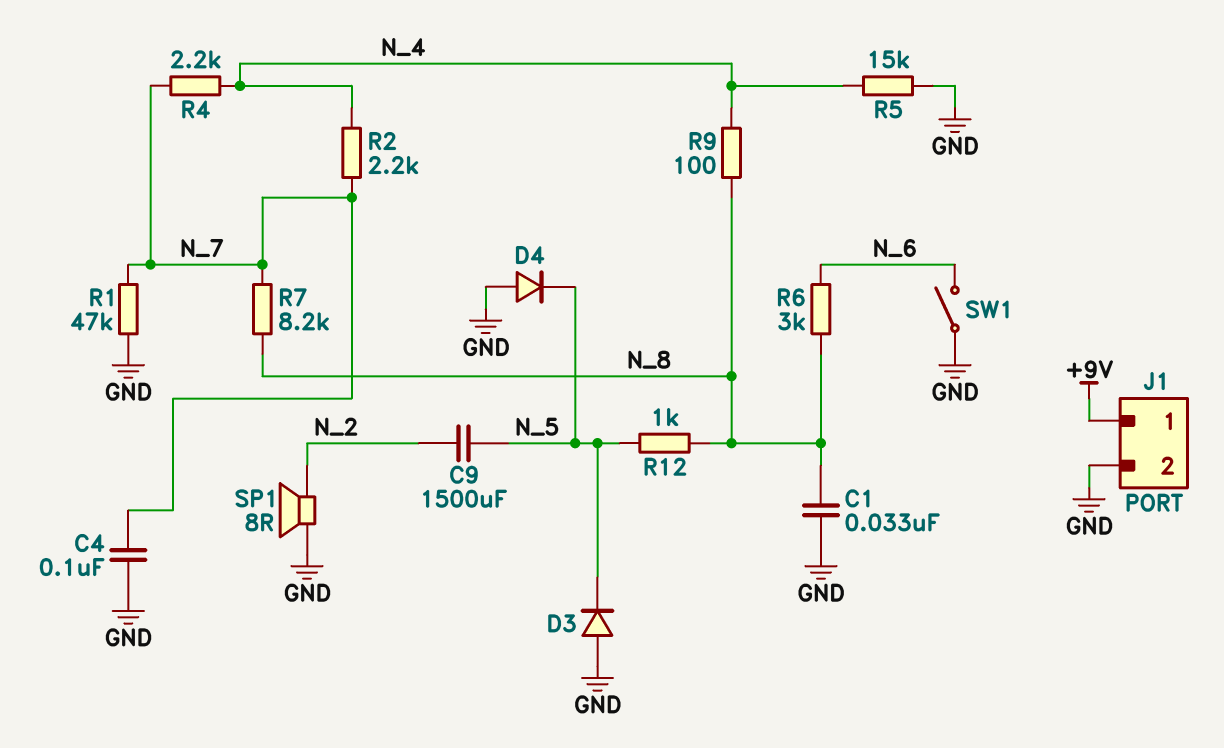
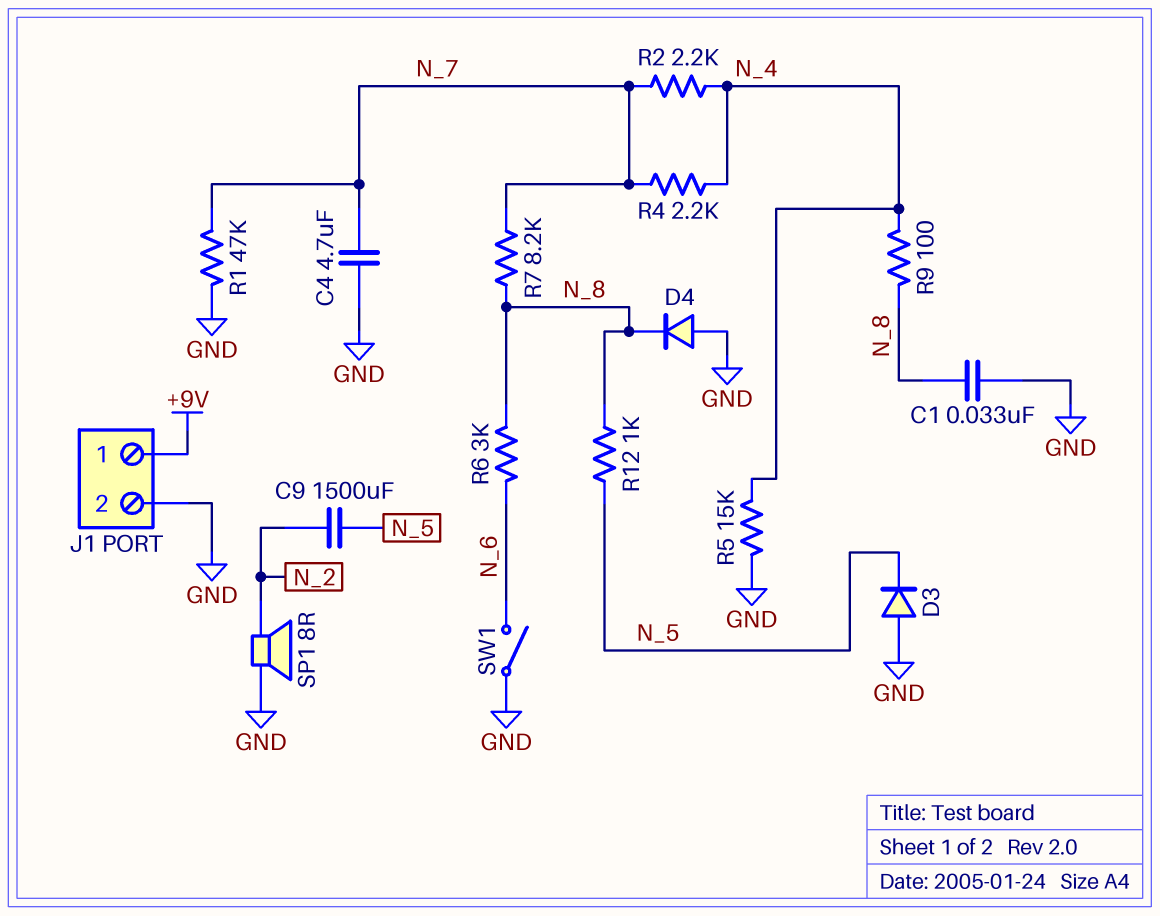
C4: 100nF (GND, N_7) -> 4.7uF (GND, N_7)
D4: diode (A GND, K N_5) -> diode (A GND, K N_8)

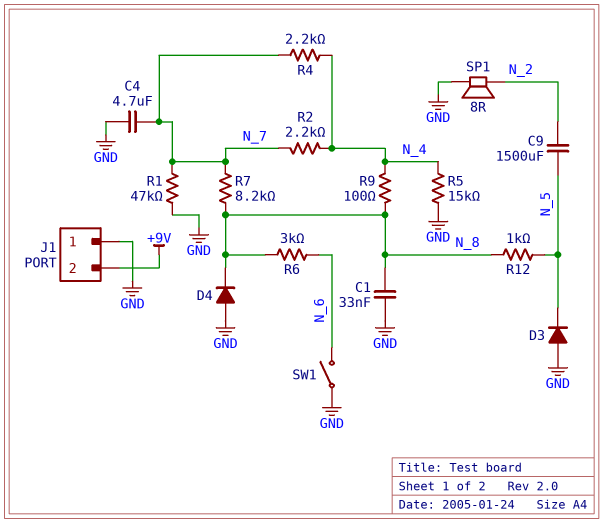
J1 pin 1: +9V -> GND
J1 pin 2: GND -> +9V

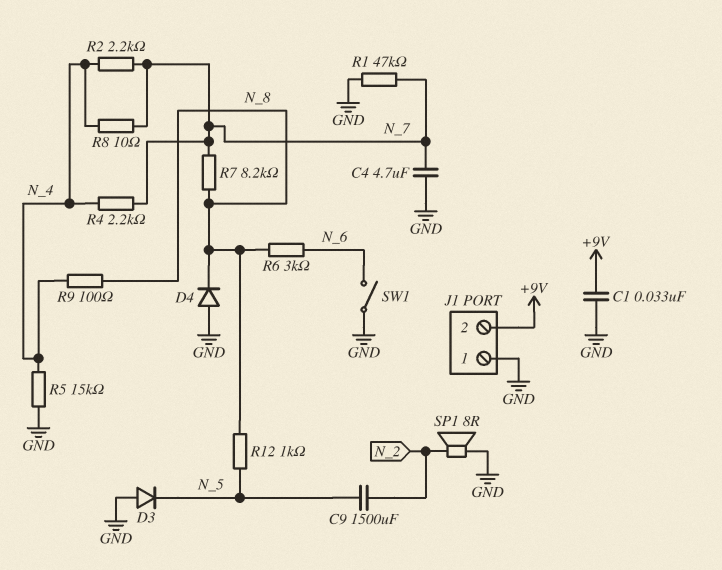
C1: 33nF (GND, N_8) -> 33nF (+9V, GND)
R8: none -> 10 (N_4, N_7)

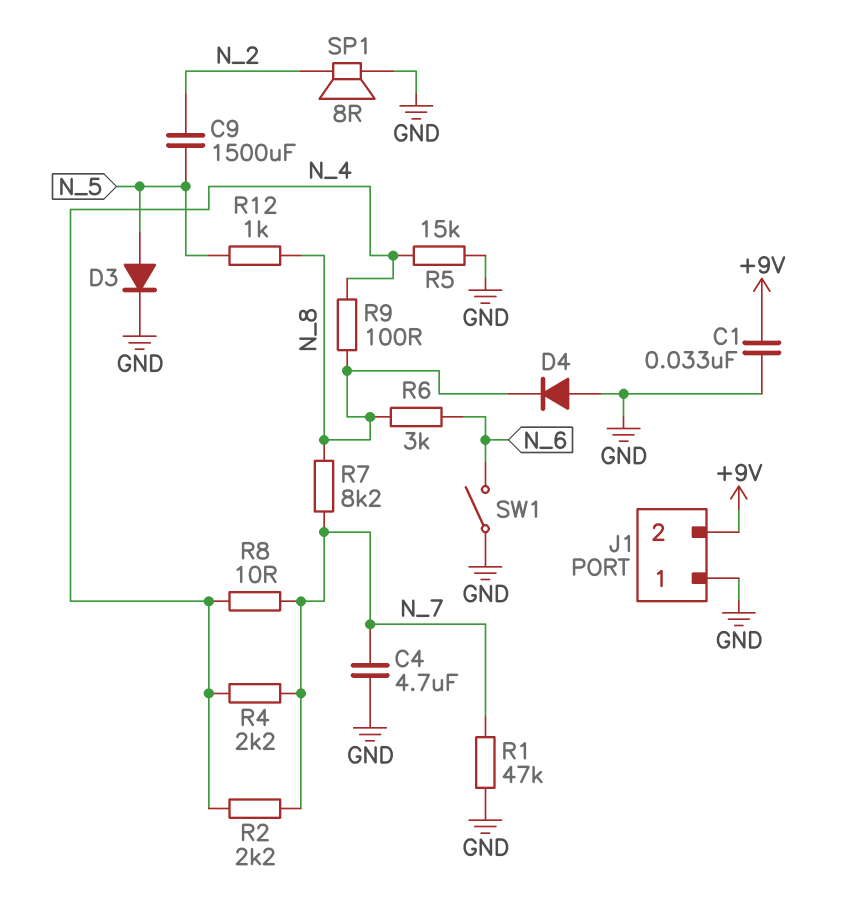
D3: diode (A GND, K N_5) -> diode (A N_5, K GND)

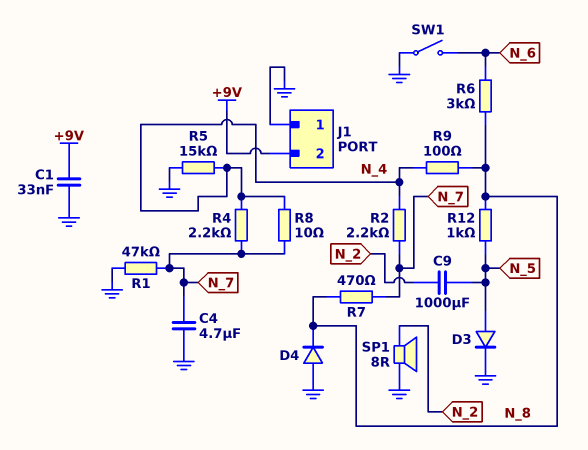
C9: 1500uF (N_2, N_5) -> 1000uF (N_2, N_5)
R7: 8.2k (N_7, N_8) -> 470 (N_7, N_8)

